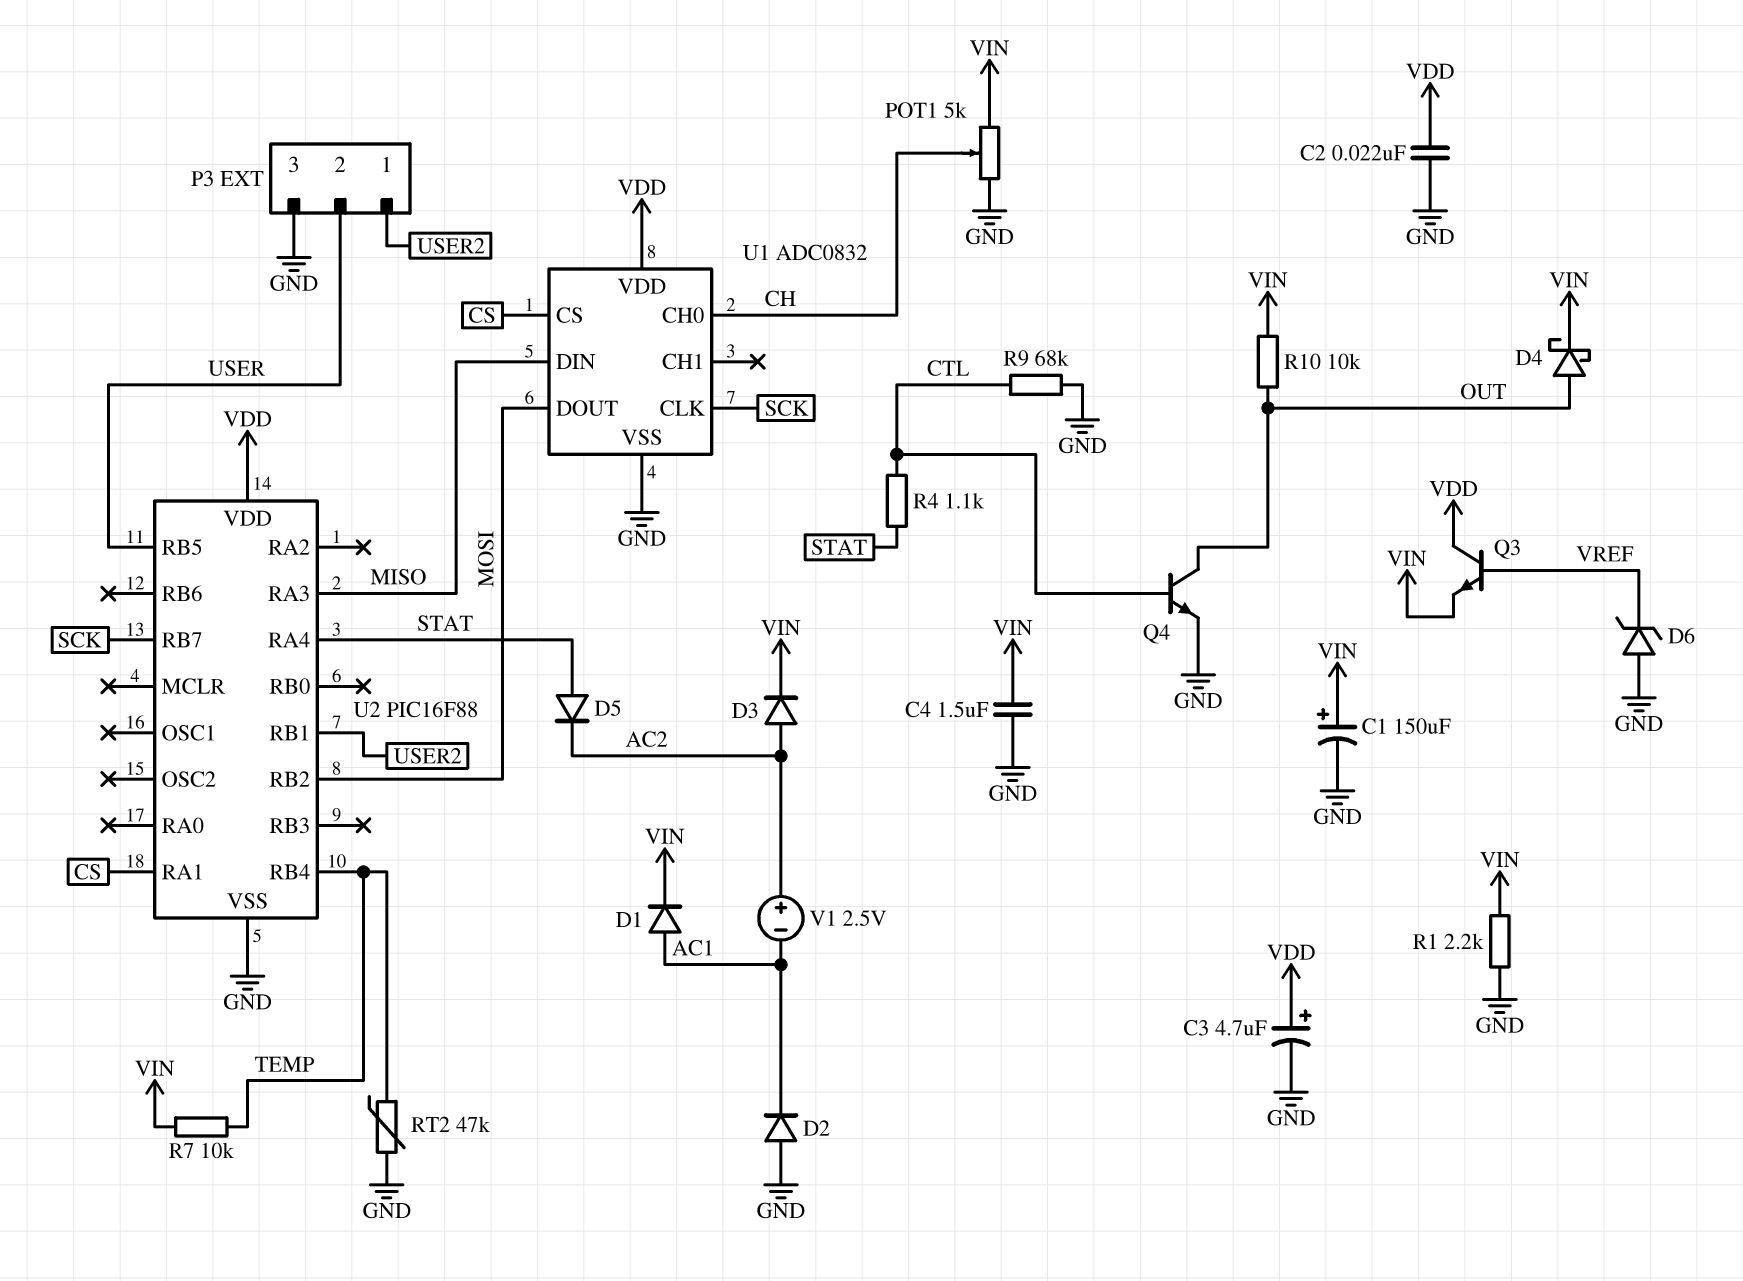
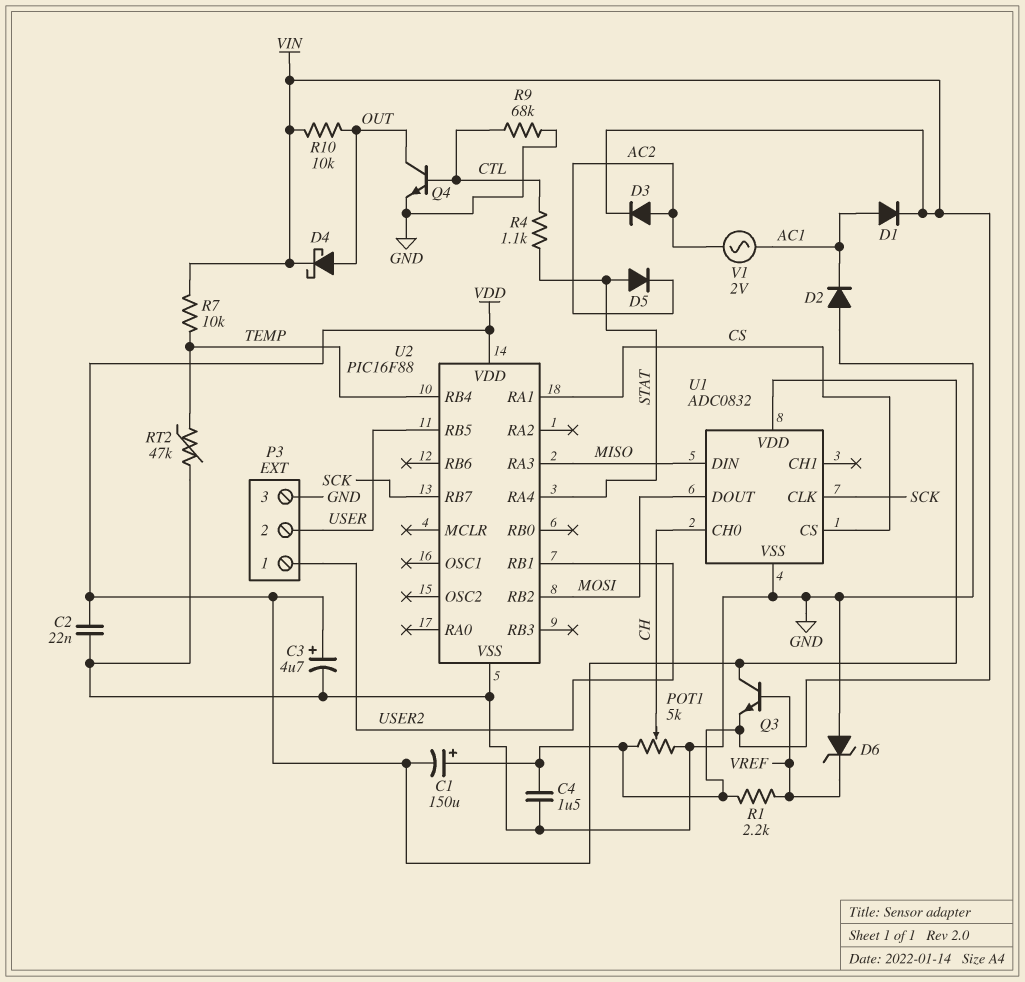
C1: 150uF (plus VIN, minus GND) -> 150uF (plus VIN, minus VDD)
R1: 2.2k (GND, VIN) -> 2.2k (VIN, VREF)
V1: 2.5V (plus AC2, minus AC1) -> AC 2V (AC1, AC2)

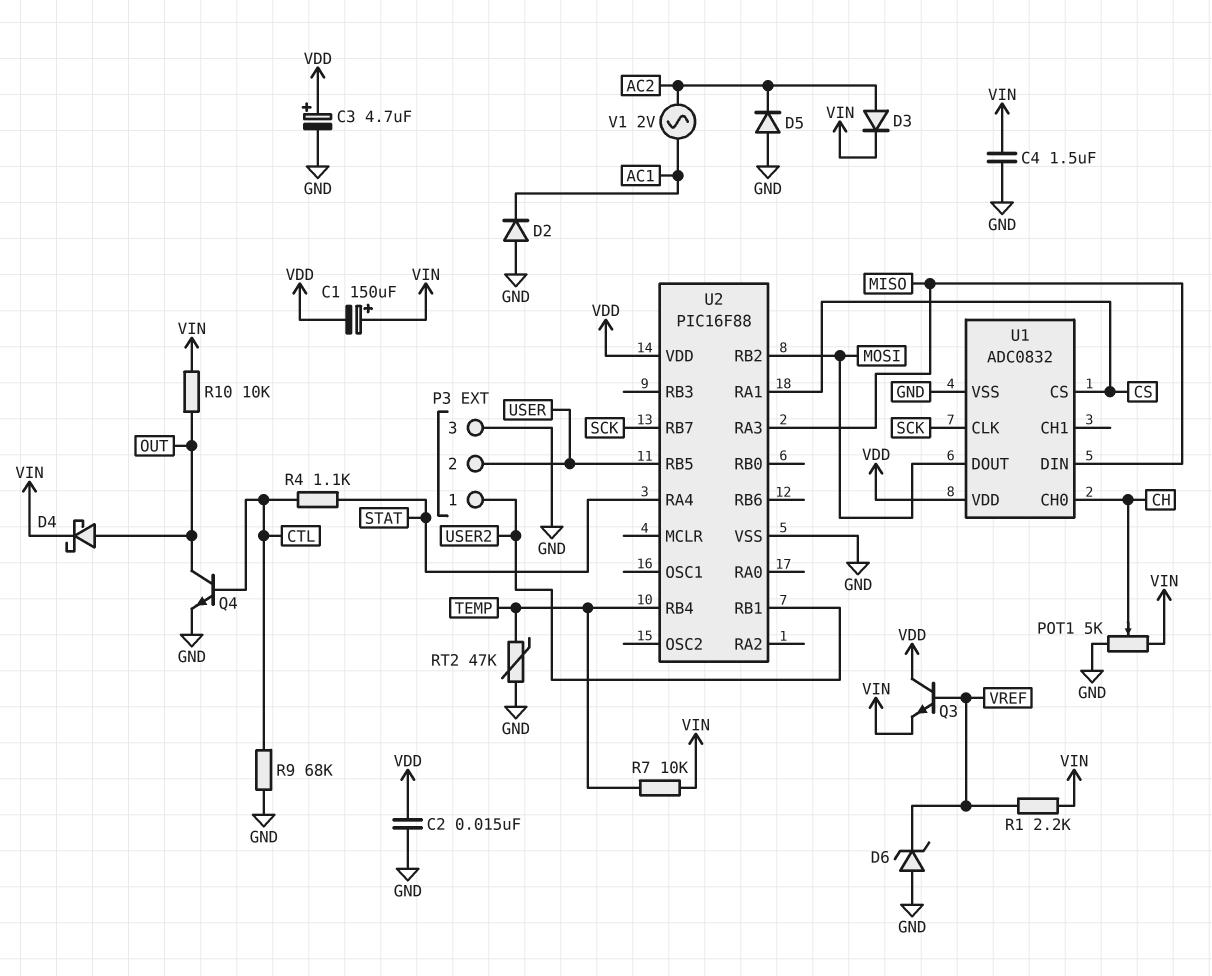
C2: 22nF (GND, VDD) -> 15nF (GND, VDD)
D1: diode (A AC1, K VIN) -> none
D5: diode (A STAT, K AC2) -> diode (A GND, K AC2)

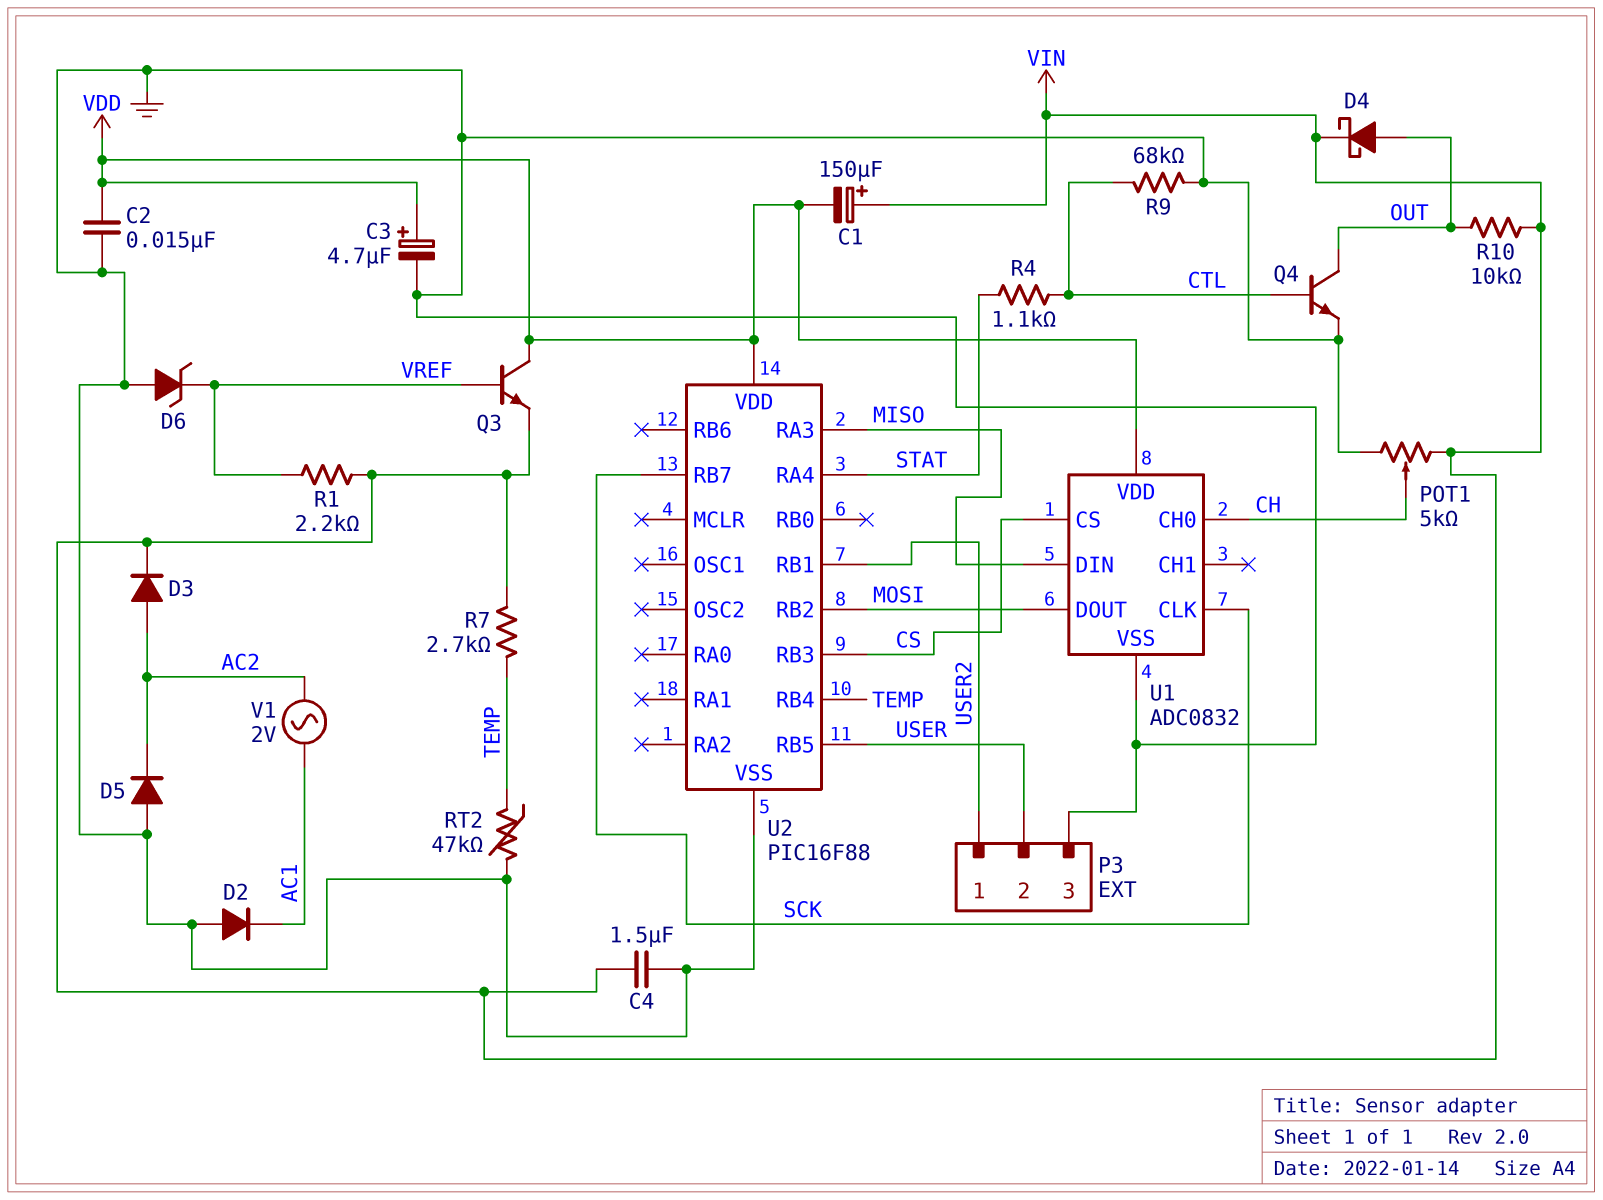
R7: 10k (TEMP, VIN) -> 2.7k (TEMP, VIN)
U2 pin RA1: CS -> none
U2 pin RB3: none -> CS

